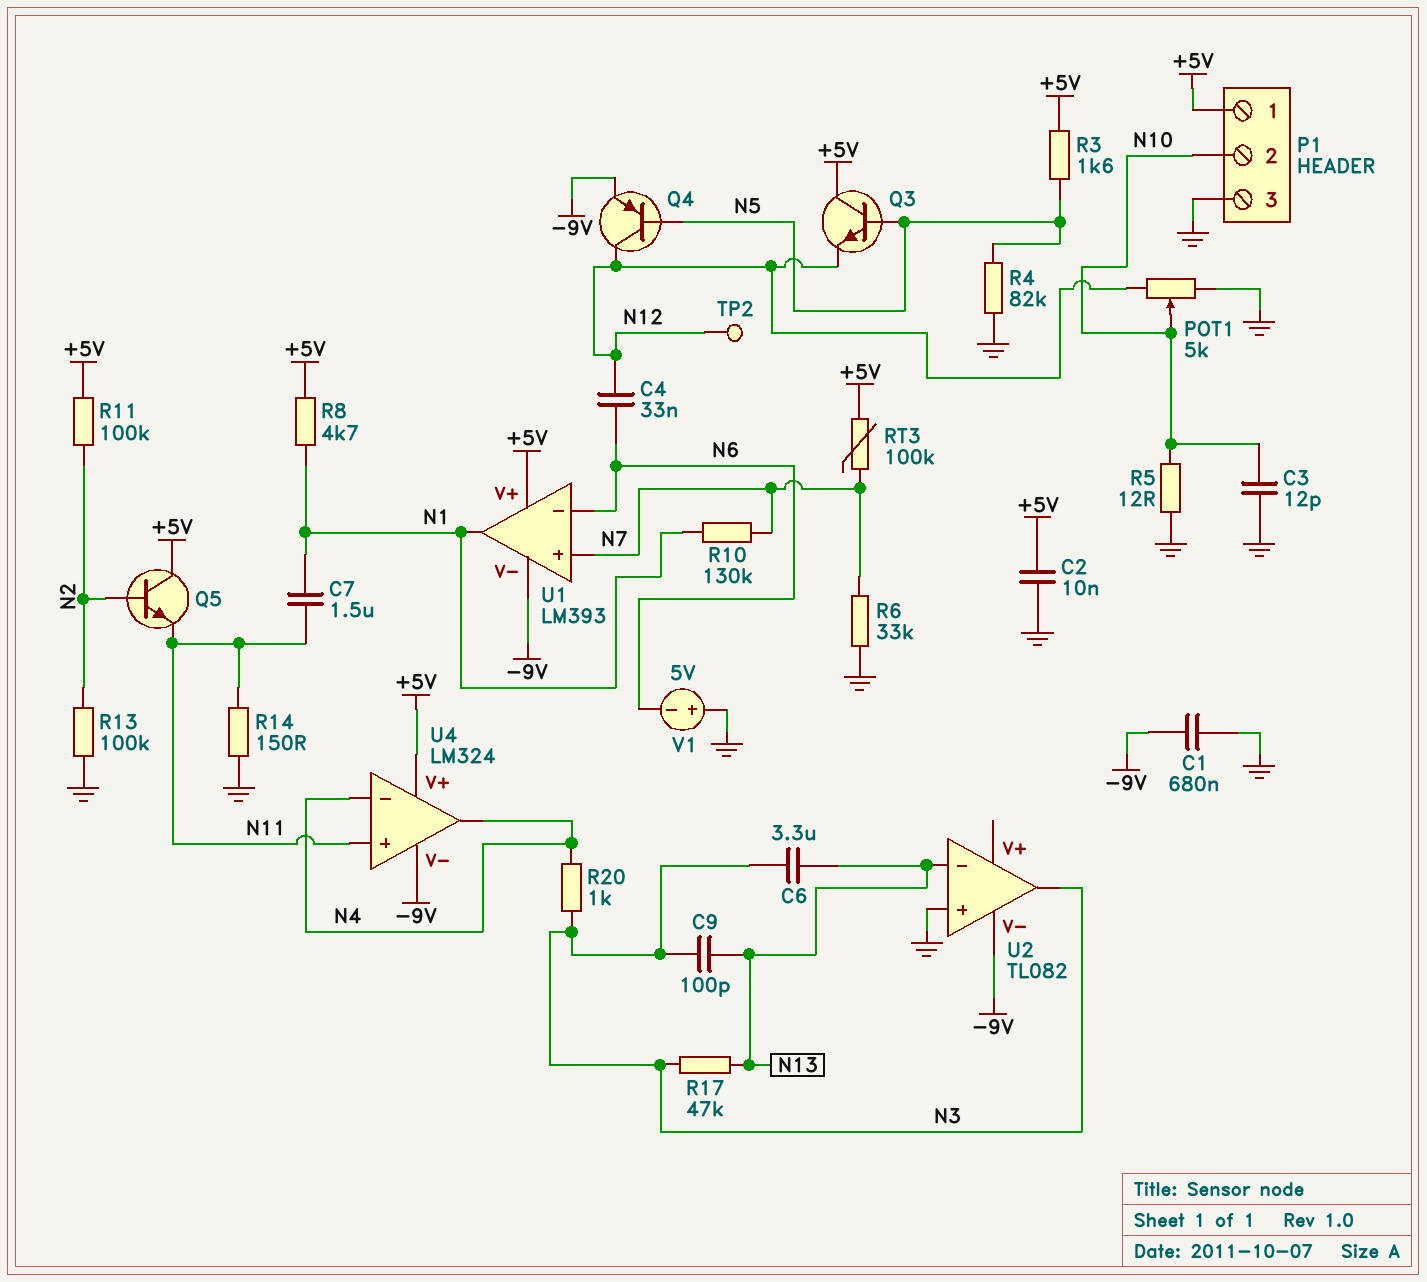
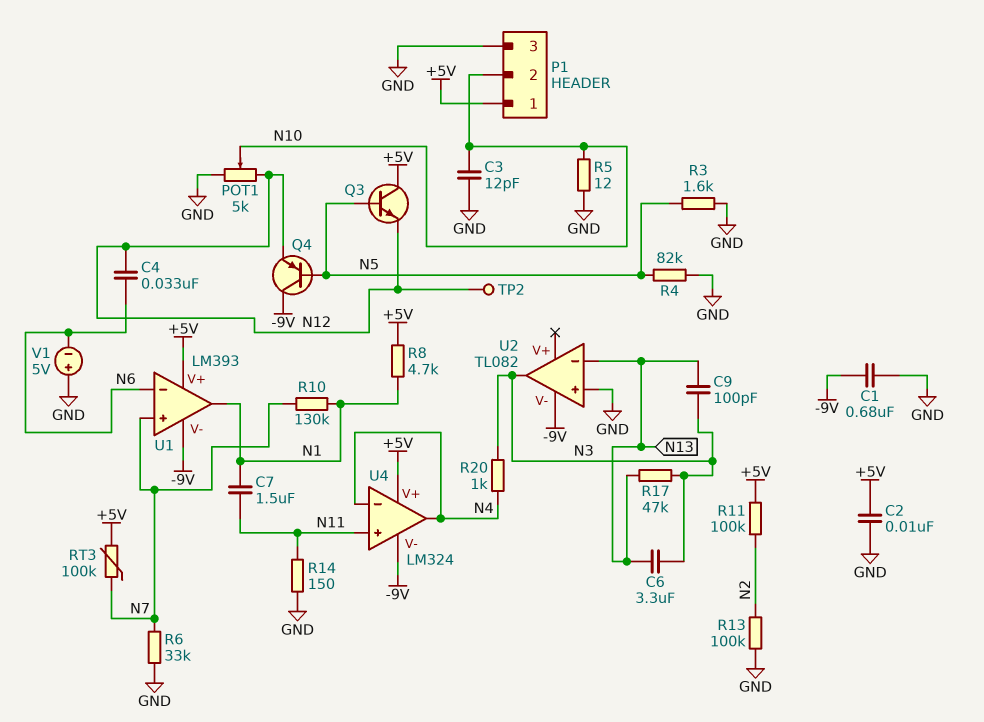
Q4: PNP (B N5, C N12, E -9V) -> PNP (B N5, C -9V, E N12)
Q5: NPN (B N2, C +5V, E N11) -> none
R3: 1.6k (+5V, N5) -> 1.6k (GND, N5)

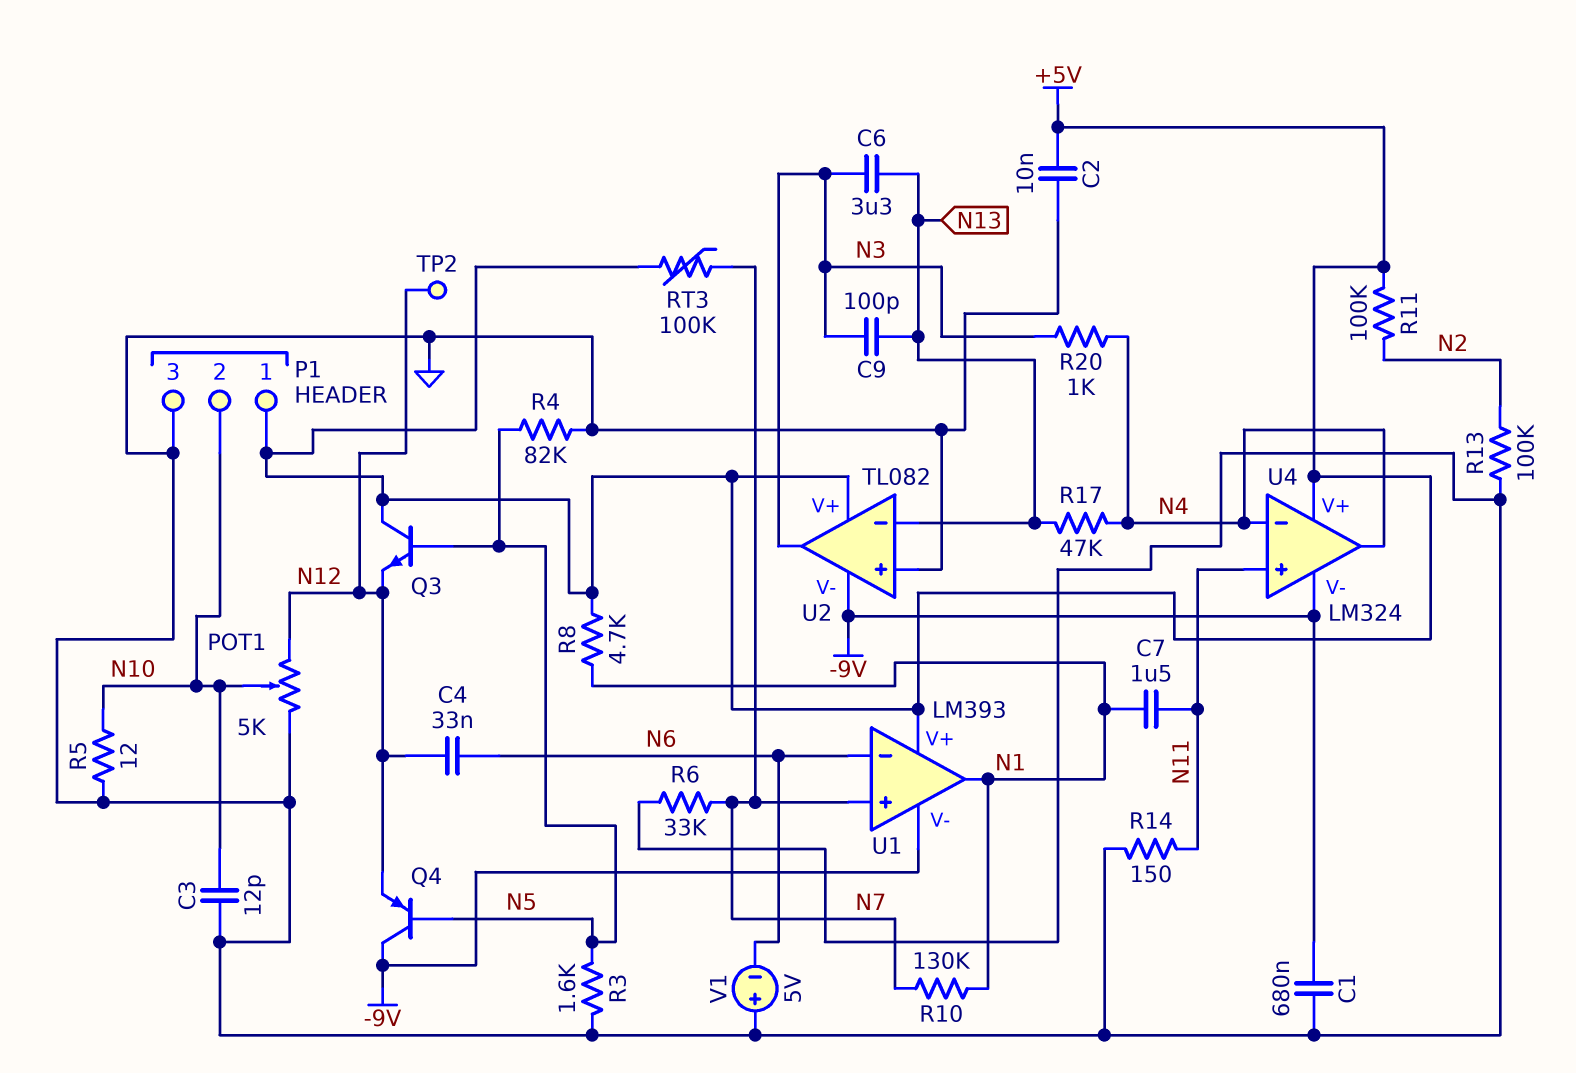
R17: 47k (N3, N13) -> 47k (N4, N13)
U2 pin V+: none -> +5V

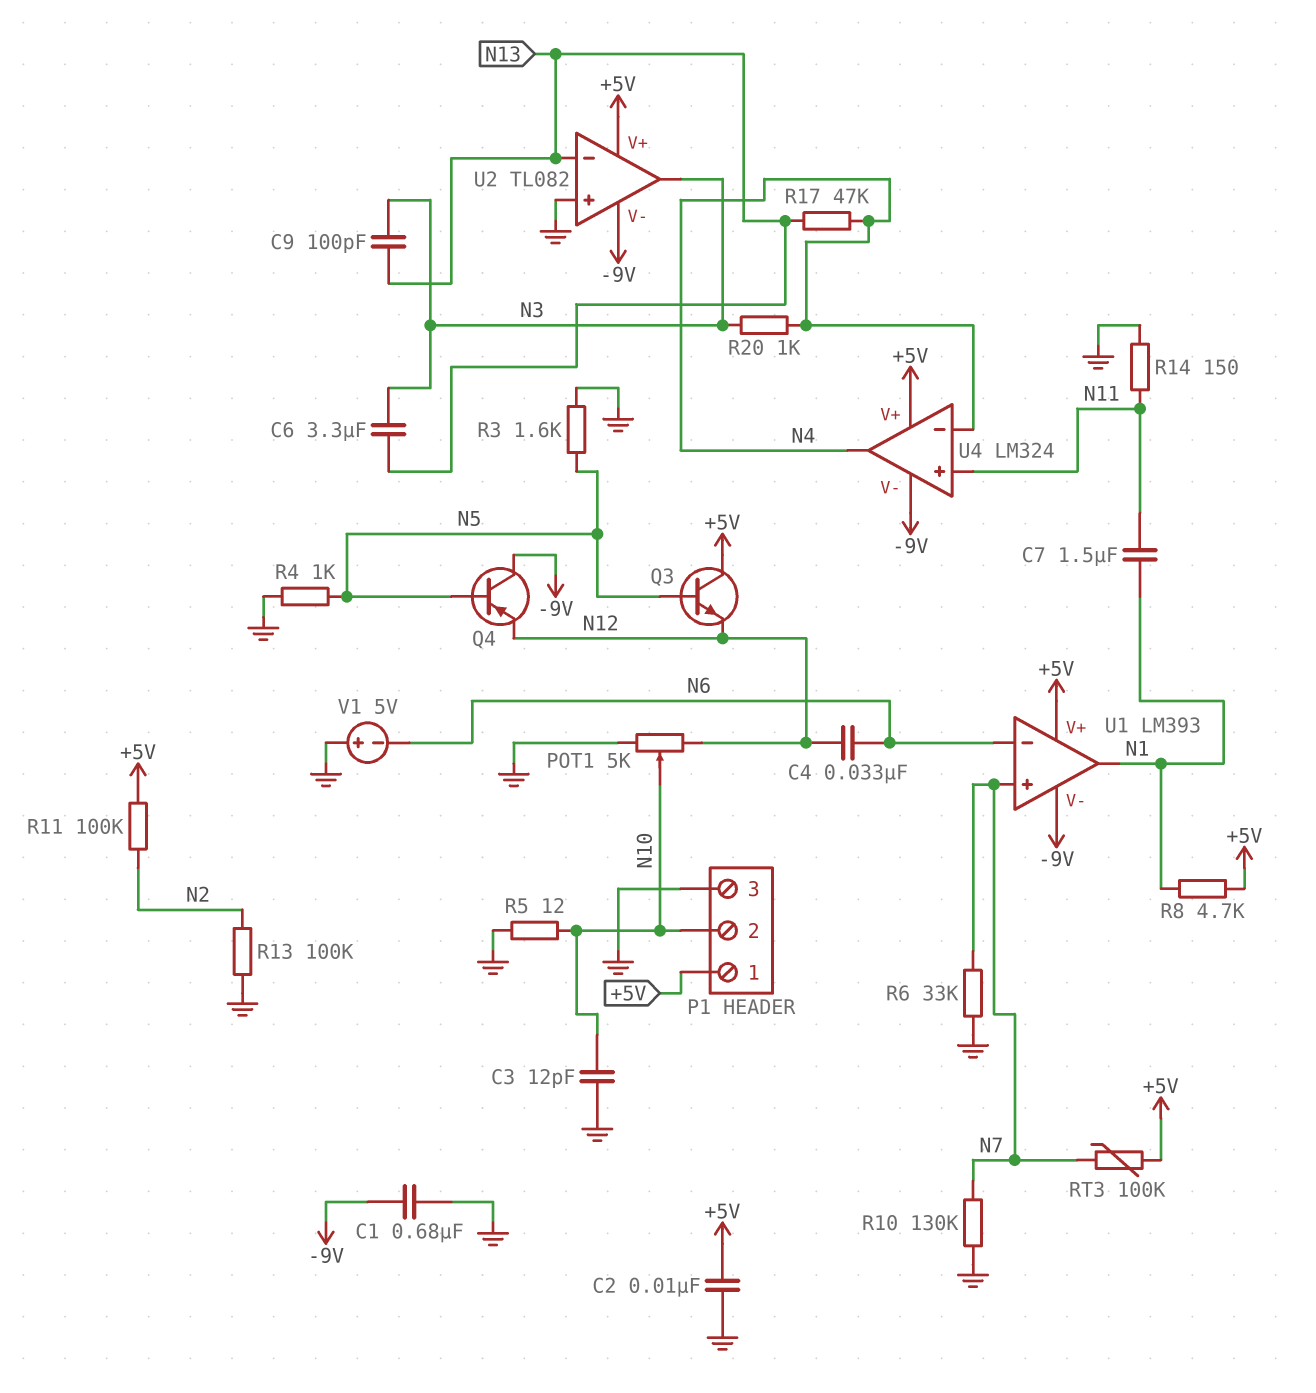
R4: 82k (GND, N5) -> 1k (GND, N5)
R10: 130k (N1, N7) -> 130k (GND, N7)
TP2: test point (N12) -> none

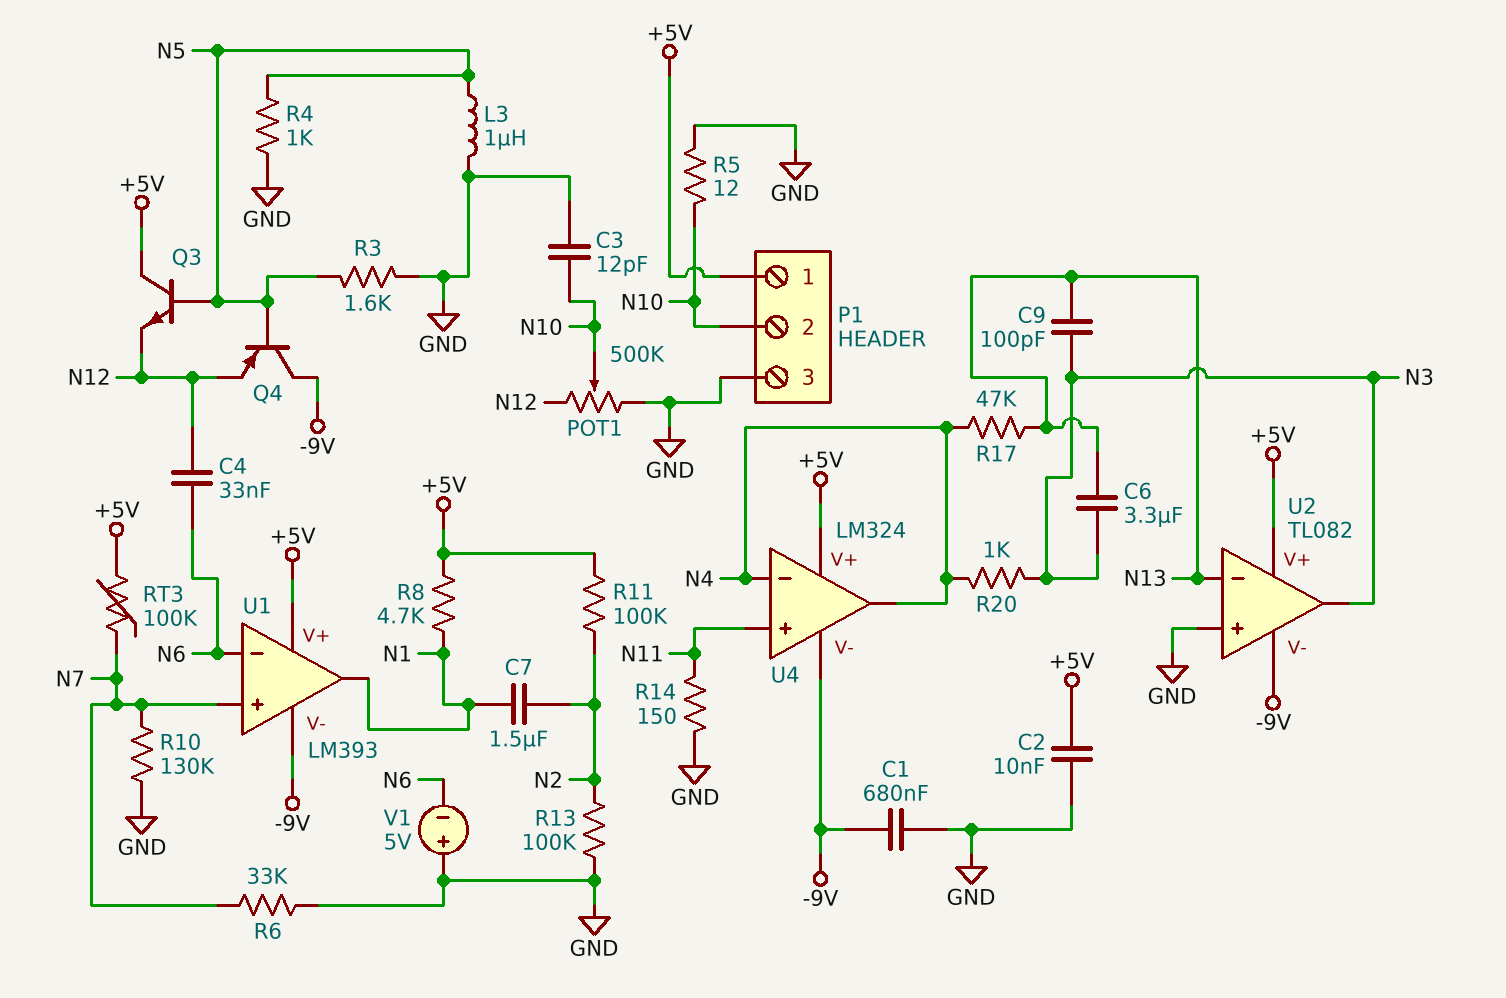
C7: 1.5uF (N1, N11) -> 1.5uF (N1, N2)
L3: none -> 1uH (GND, N5)
POT1: 5k (GND, N12, wiper N10) -> 500k (GND, N12, wiper N10)

